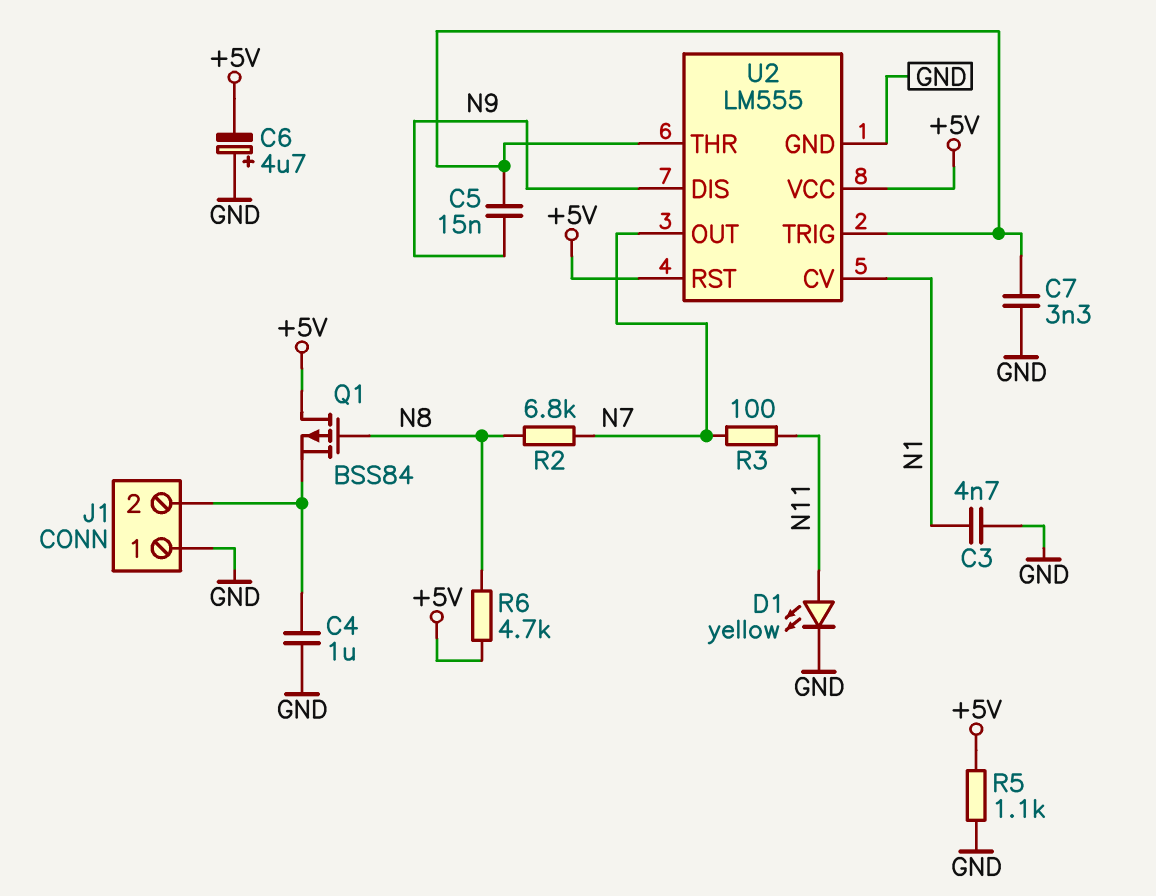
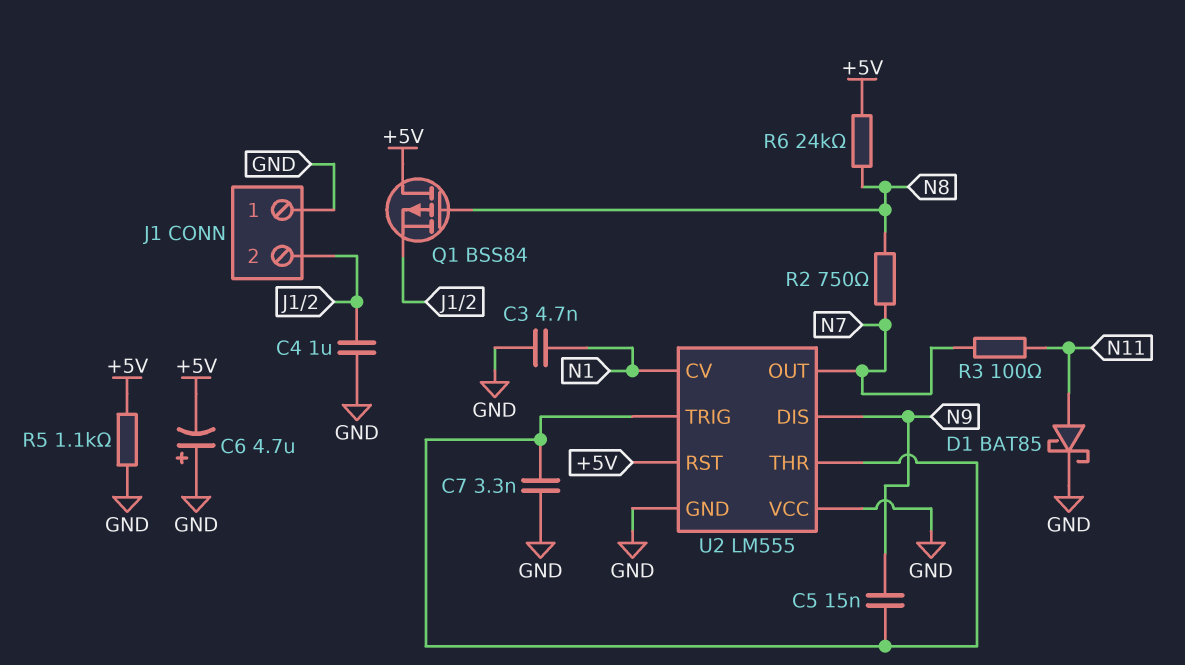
D1: LED yellow (A N11, K GND) -> schottky BAT85 (A N11, K GND)
R2: 6.8k (N7, N8) -> 750 (N7, N8)
R6: 4.7k (+5V, N8) -> 24k (+5V, N8)
U2 pin VCC: +5V -> GND

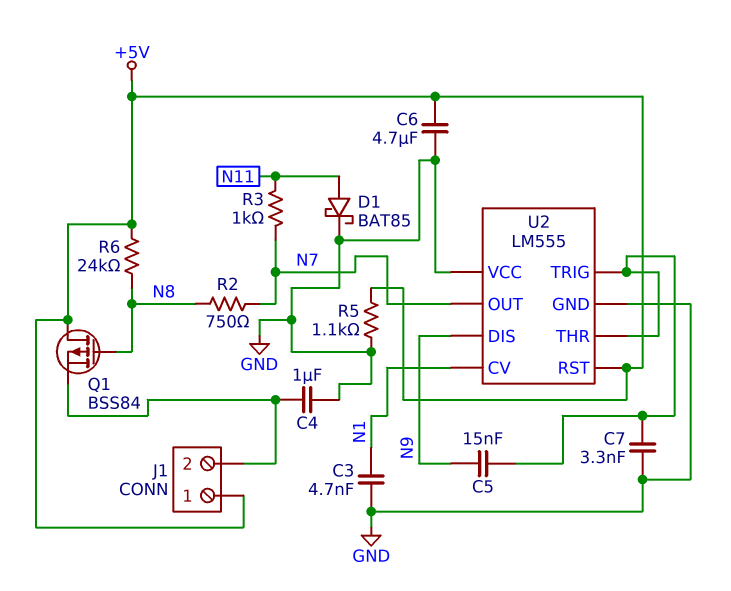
C6: 4.7uF (plus GND, minus +5V) -> 4.7uF (+5V, GND)
J1 pin 1: GND -> +5V
R3: 100 (N7, N11) -> 1k (N7, N11)

